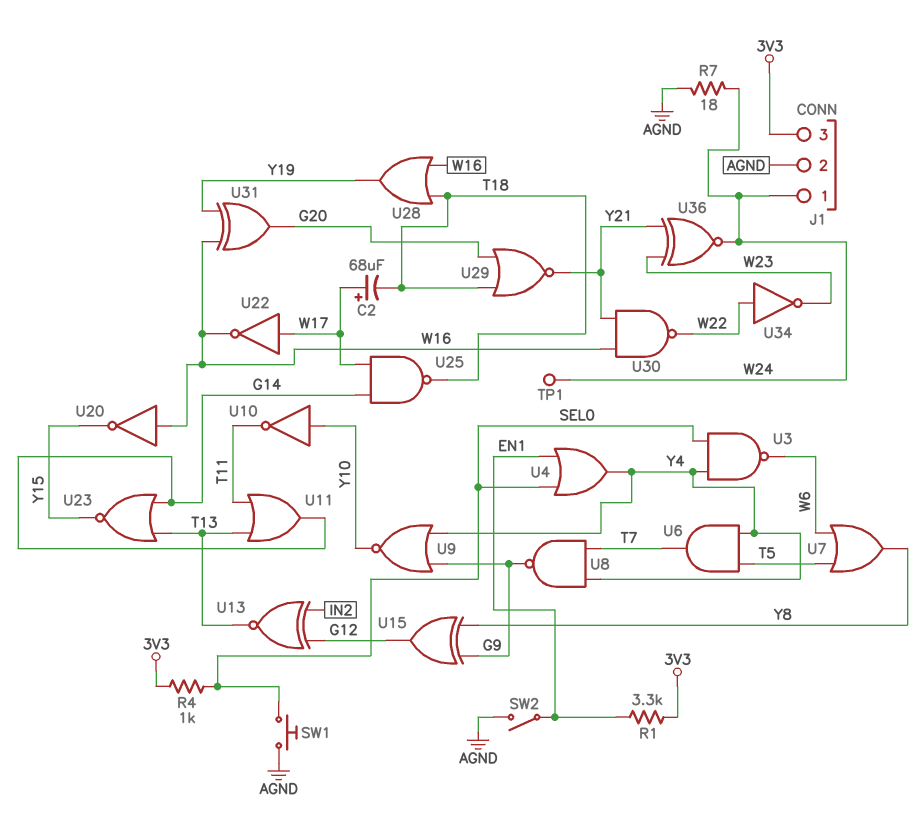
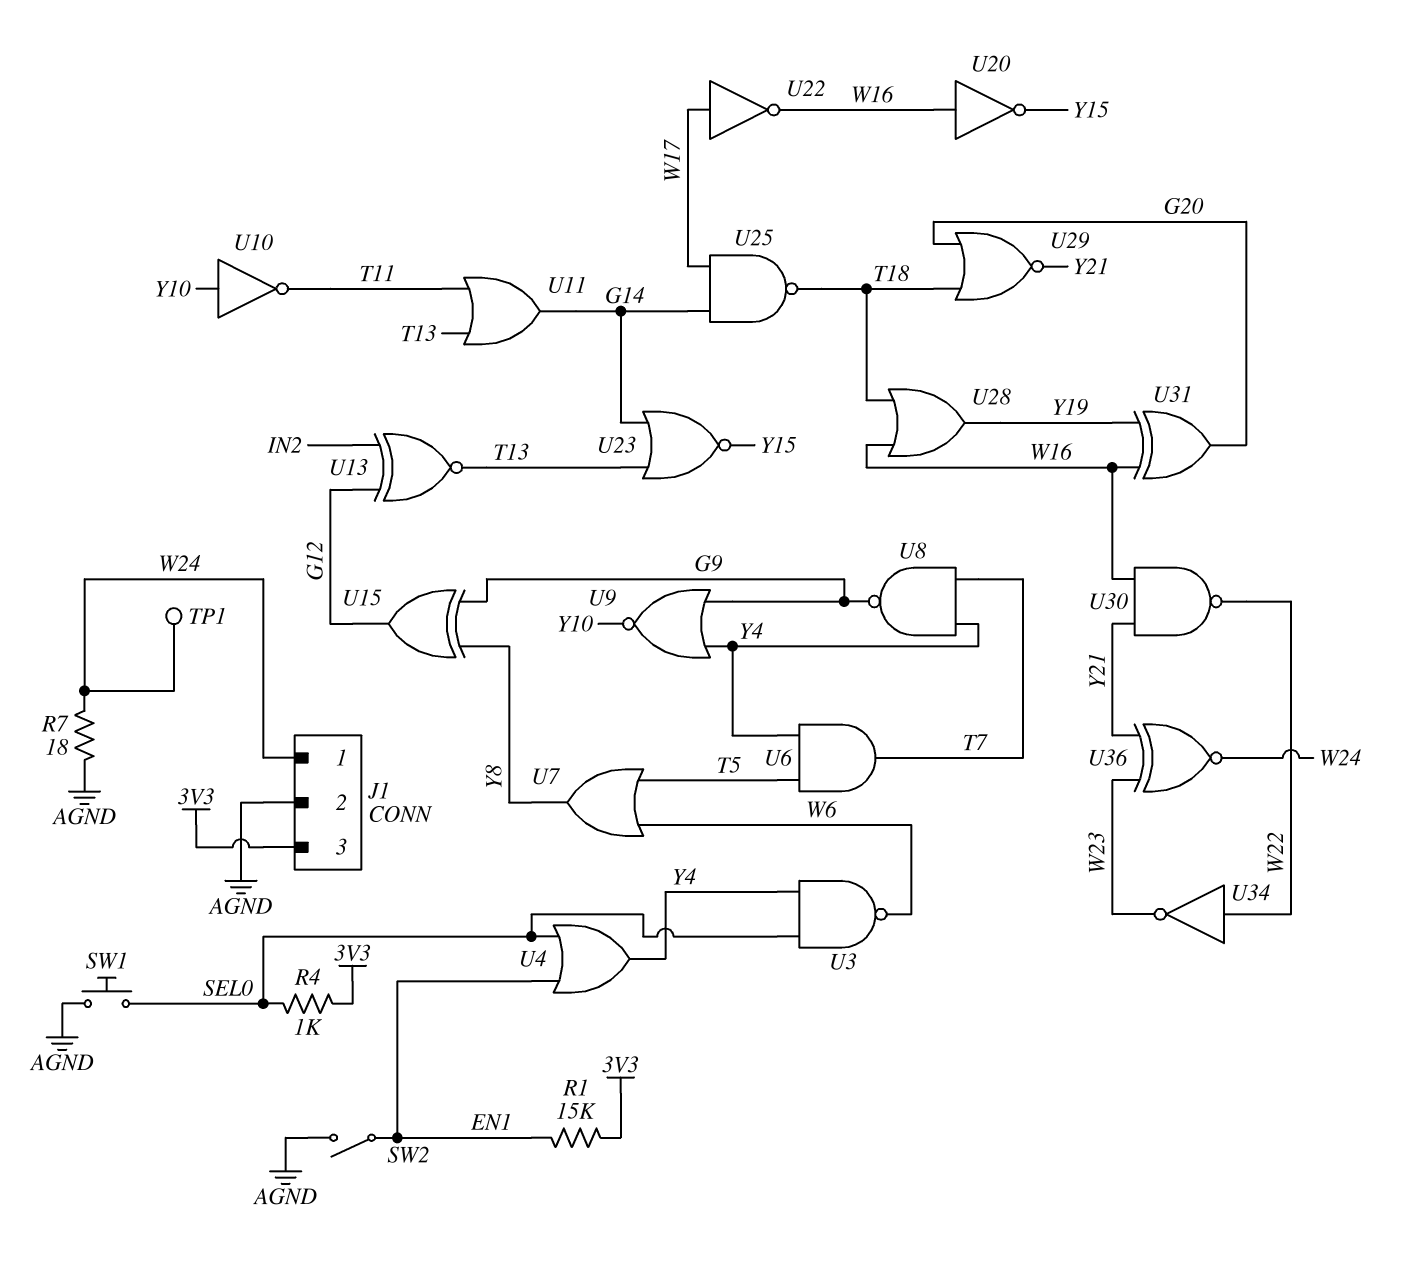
C2: 68uF (plus W17, minus T18) -> none
R1: 3.3k (3V3, EN1) -> 15k (3V3, EN1)

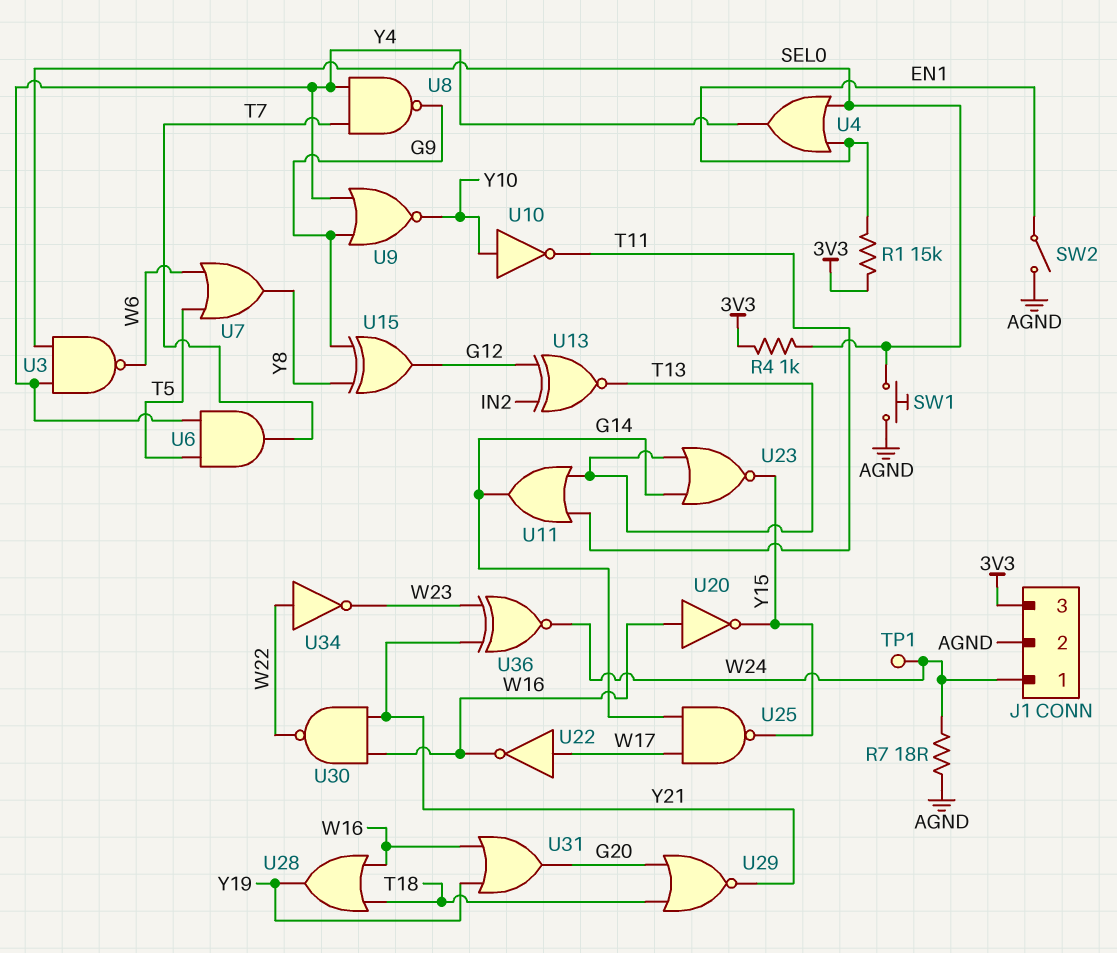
U25: NAND (in G14, in W17, out T18) -> NAND (in G14, in W17, out Y15)
U31: XOR (in W16, in Y19, out G20) -> OR (in W16, in Y19, out G20)

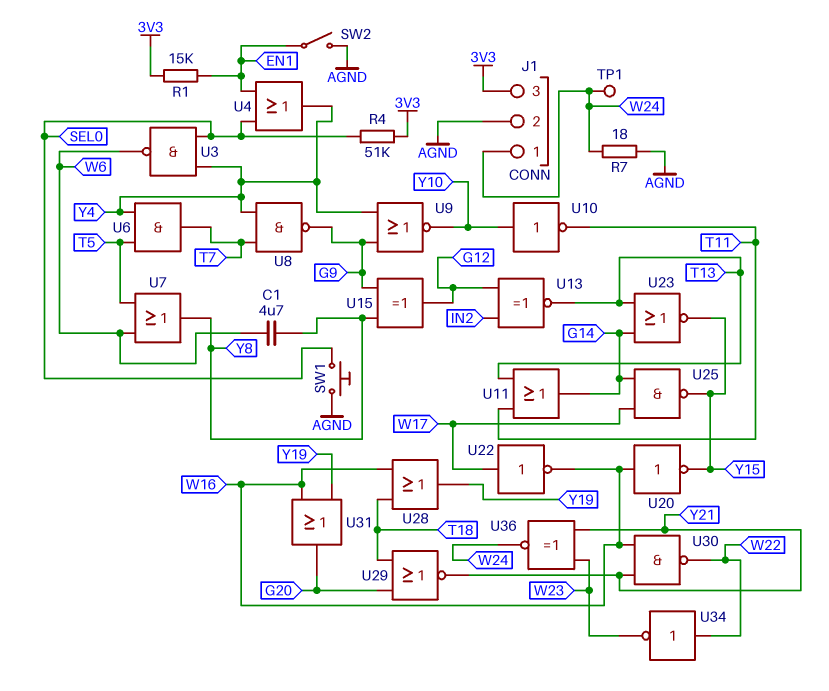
C1: none -> 4.7uF (W6, Y8)
R4: 1k (3V3, SEL0) -> 51k (3V3, SEL0)

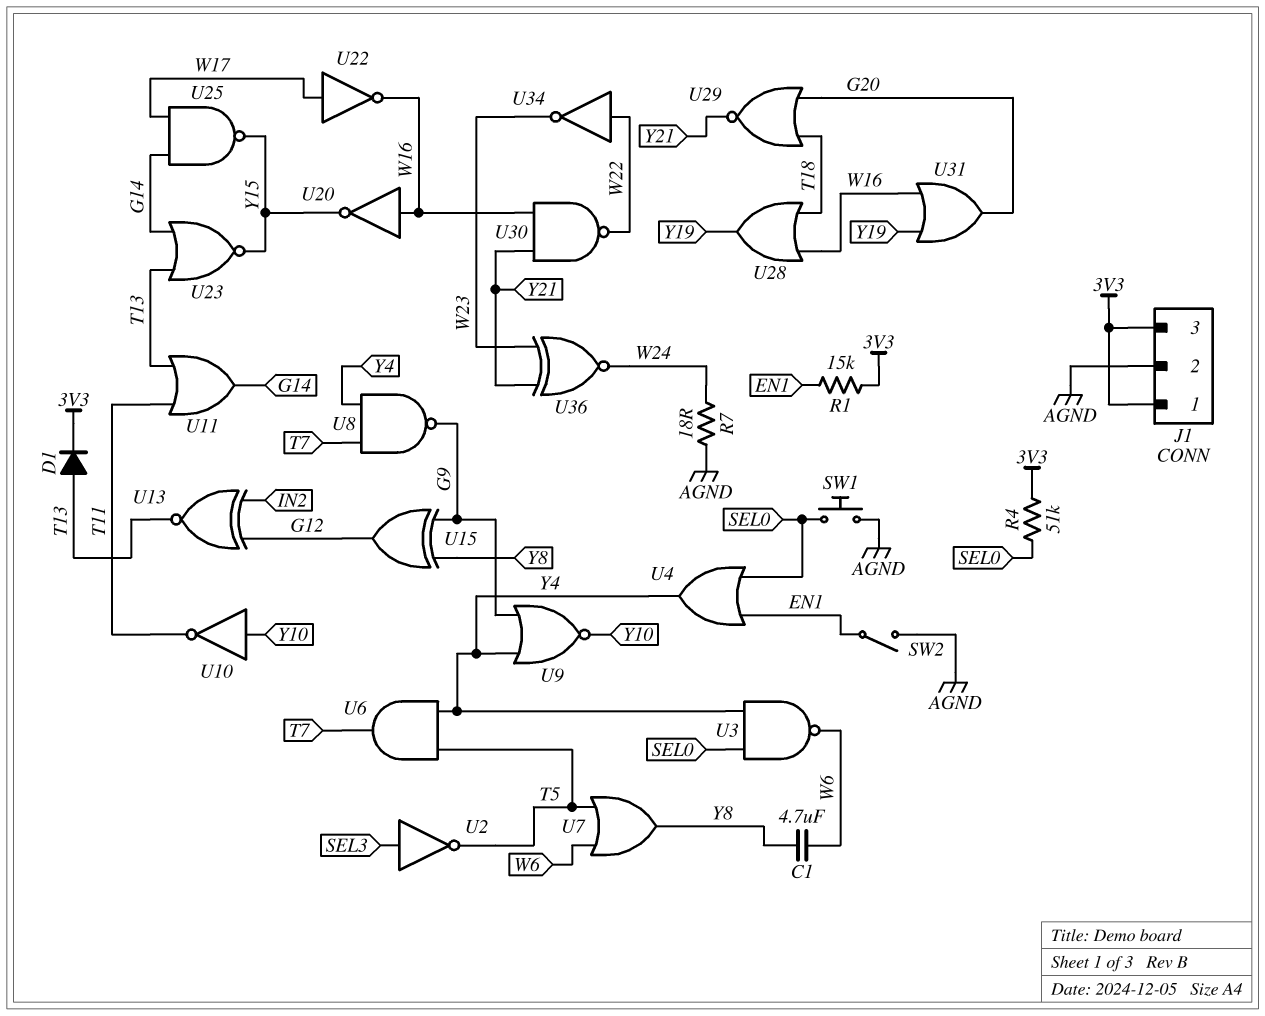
D1: none -> diode (A T13, K 3V3)
J1 pin 1: W24 -> 3V3
TP1: test point (W24) -> none
U2: none -> NOT (in SEL3, out T5)

